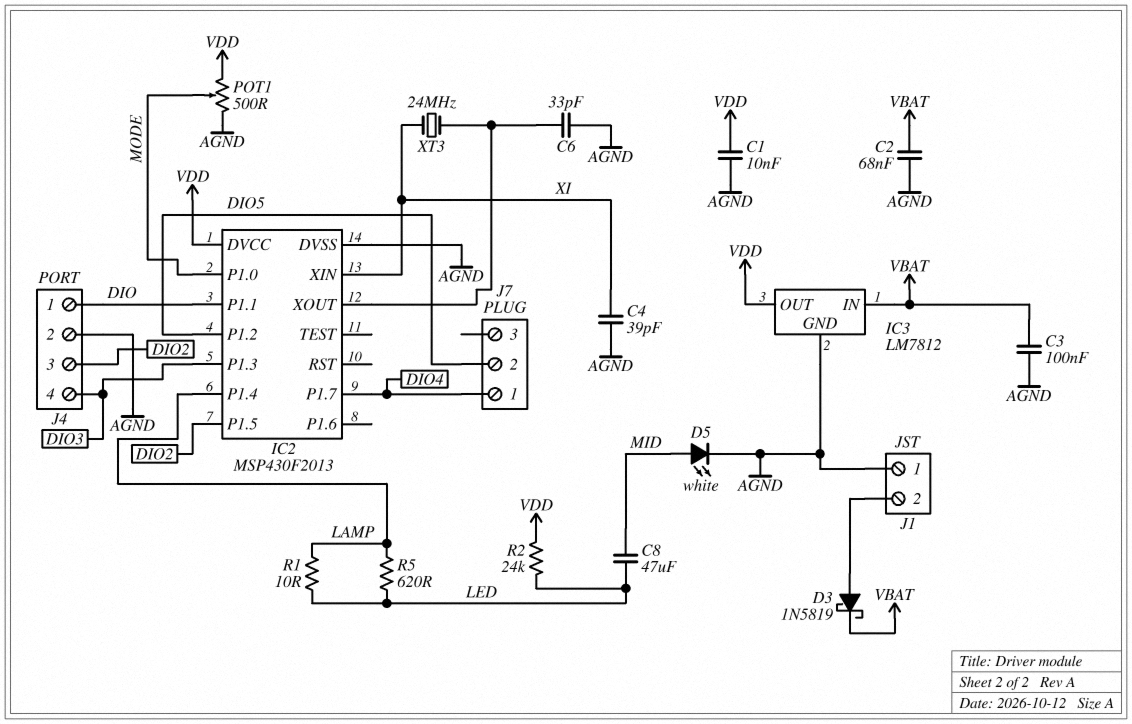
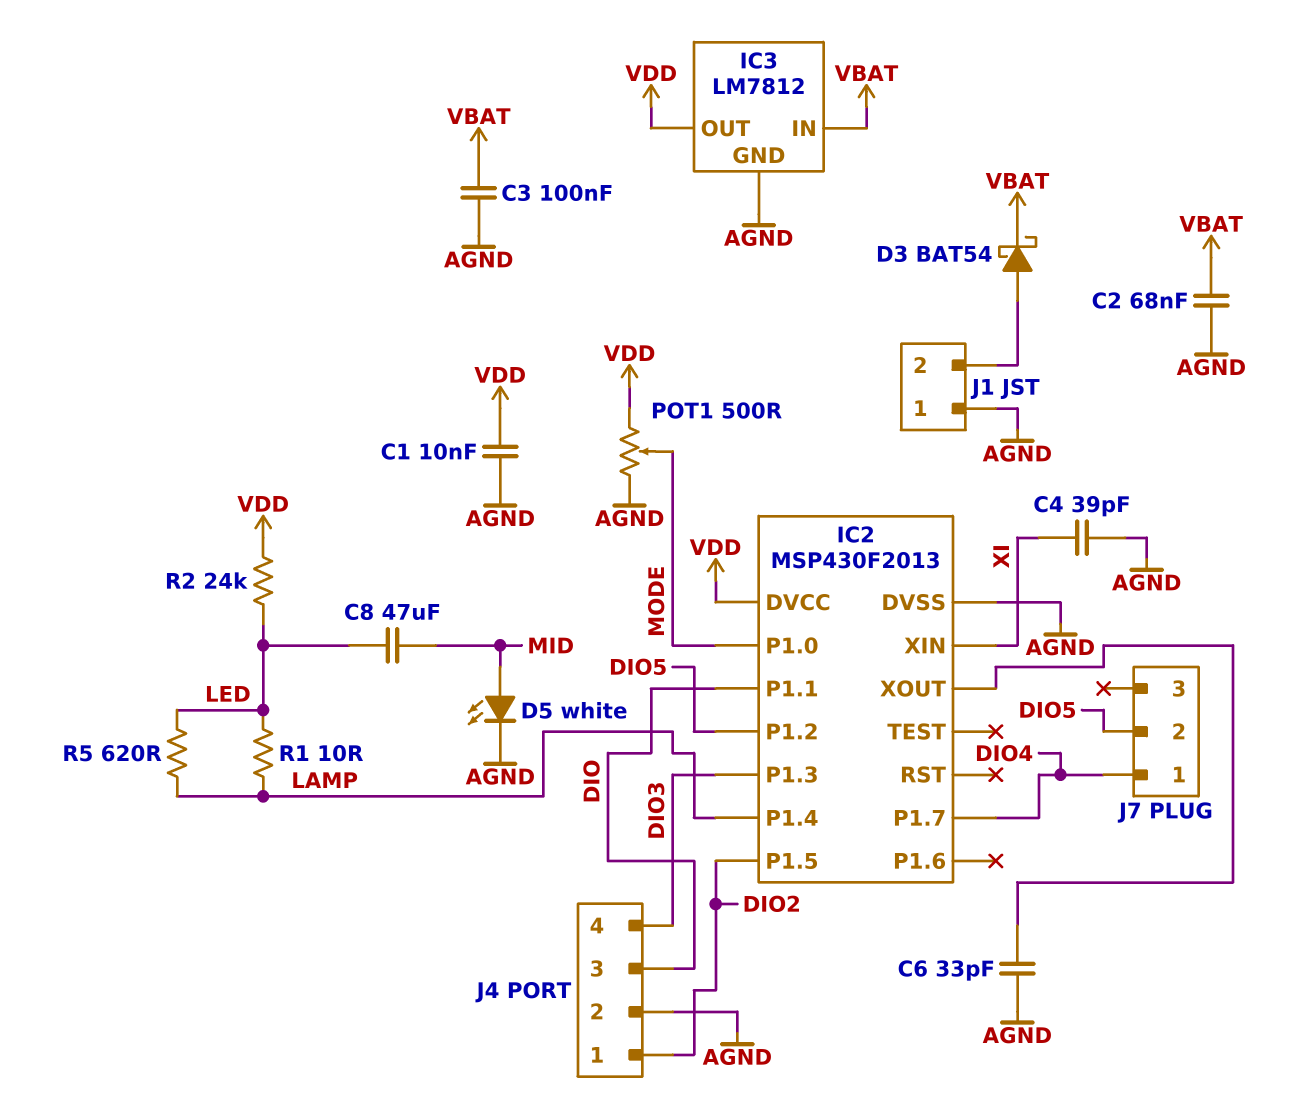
D3: schottky 1N5819 (A J1/2, K VBAT) -> schottky BAT54 (A J1/2, K VBAT)
J4 pin 1: DIO -> DIO2
J4 pin 3: DIO2 -> DIO
XT3: 24MHz (IC2/XOUT, XI) -> none

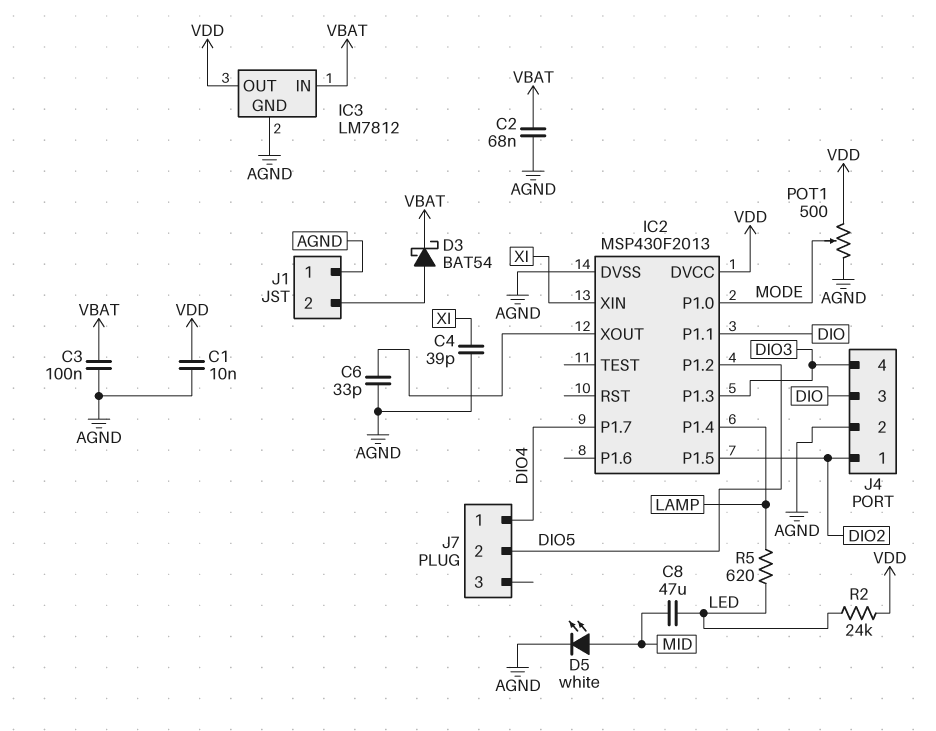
R1: 10 (LAMP, LED) -> none

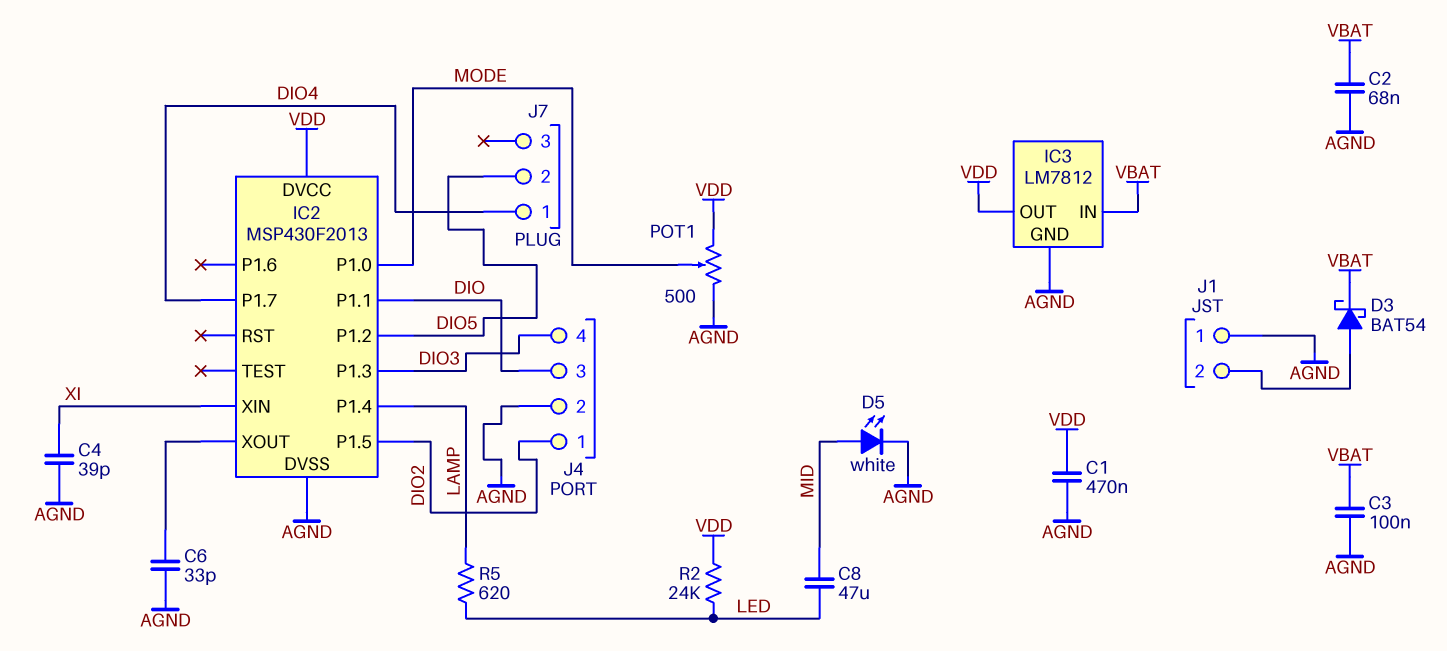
C1: 10nF (AGND, VDD) -> 470nF (AGND, VDD)

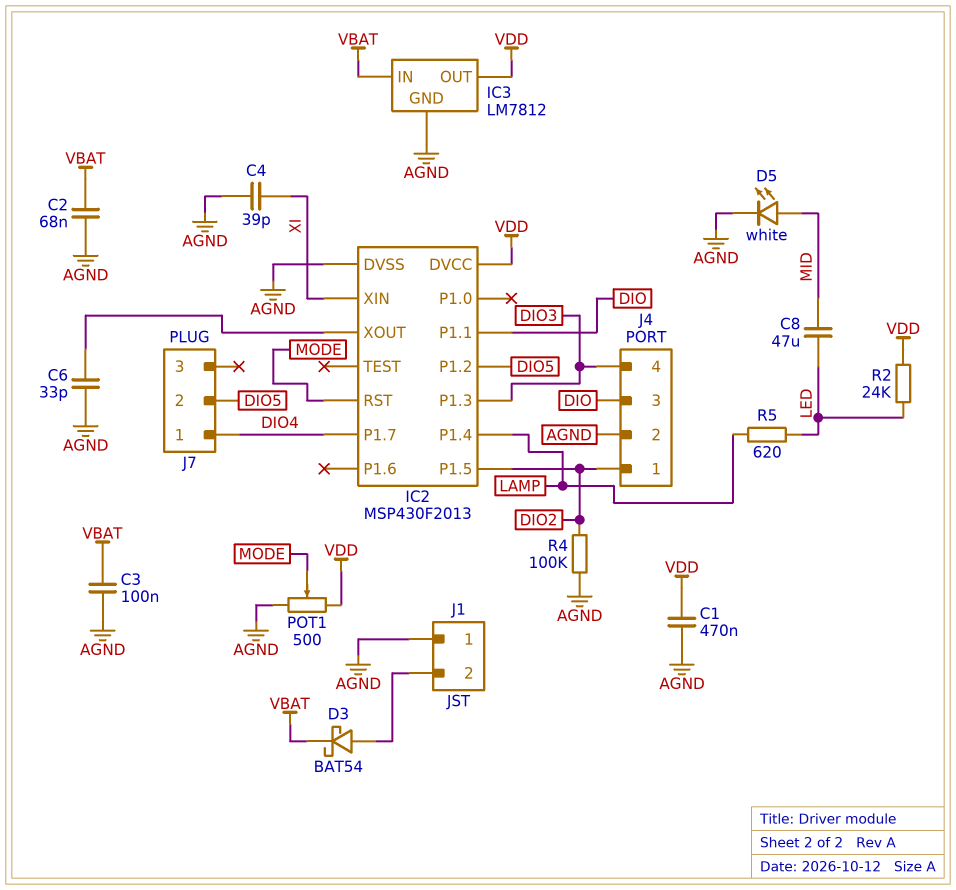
IC2 pin P1.0: MODE -> none
IC2 pin RST: none -> MODE
R4: none -> 100k (AGND, DIO2)

